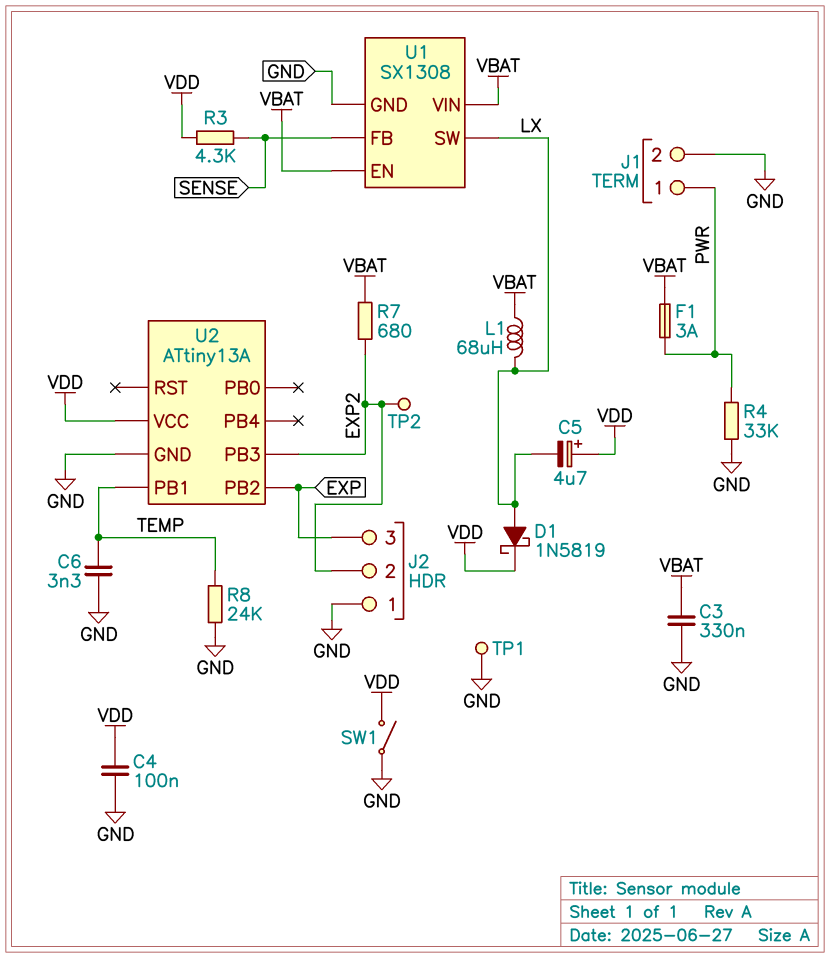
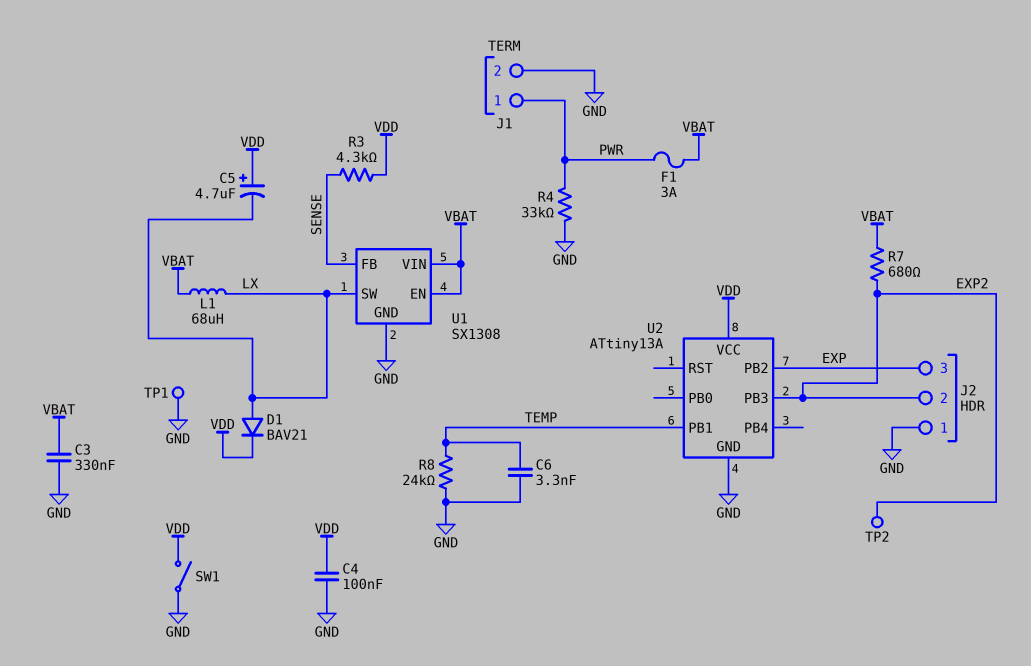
D1: schottky 1N5819 (A LX, K VDD) -> diode BAV21 (A LX, K VDD)

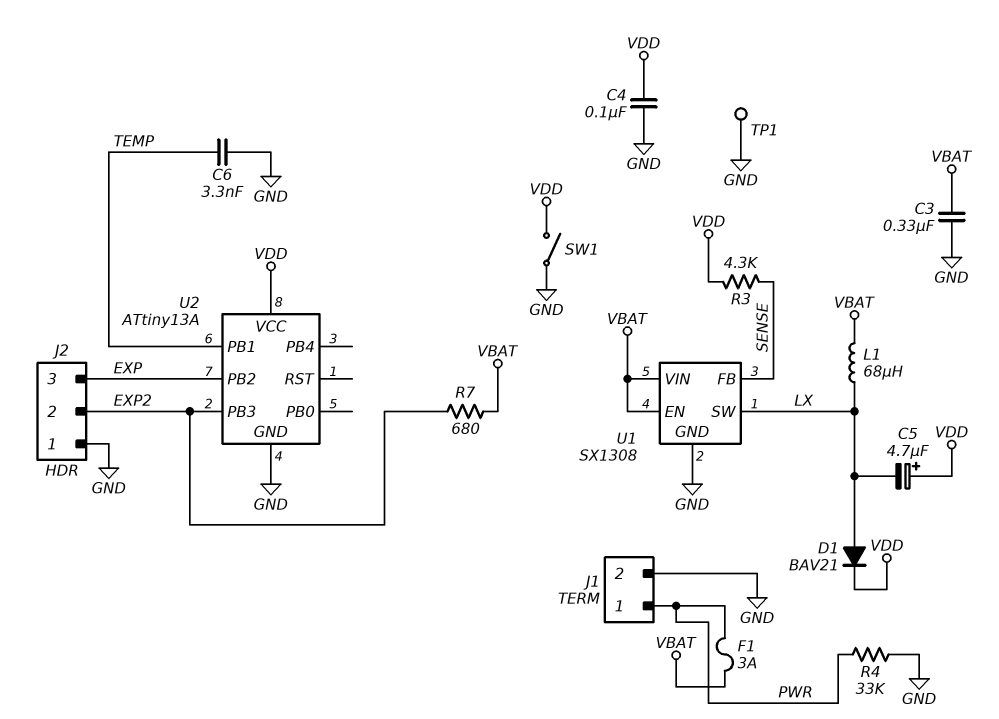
R8: 24k (GND, TEMP) -> none
TP2: test point (EXP2) -> none

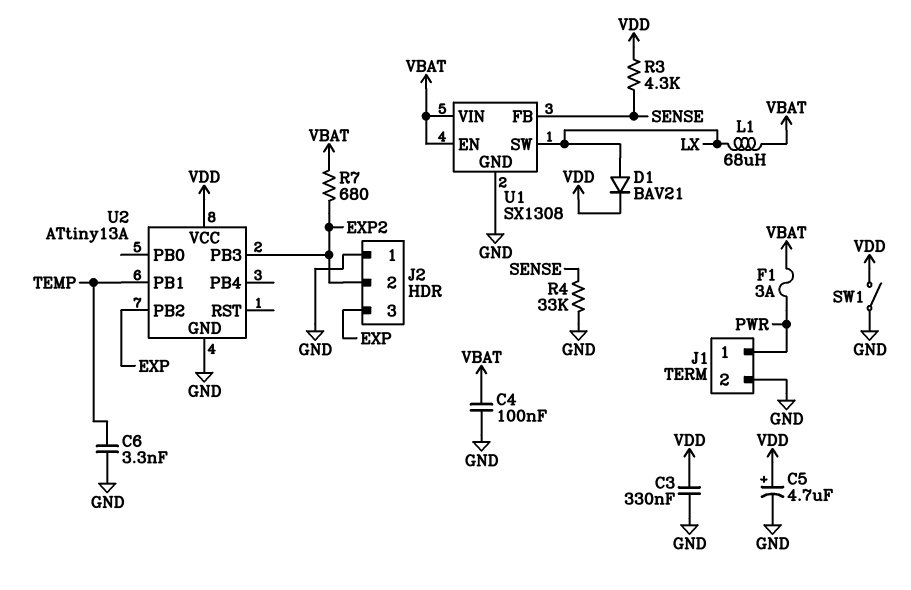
C3: 330nF (GND, VBAT) -> 330nF (GND, VDD)
C4: 100nF (GND, VDD) -> 100nF (GND, VBAT)
C5: 4.7uF (plus VDD, minus LX) -> 4.7uF (plus VDD, minus GND)
R4: 33k (GND, PWR) -> 33k (GND, SENSE)
TP1: test point (GND) -> none

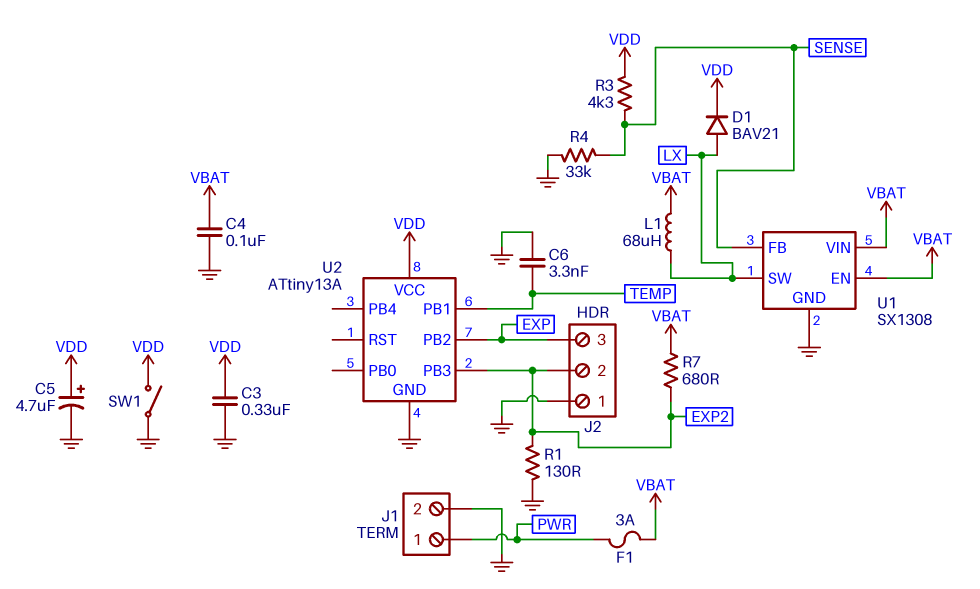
R1: none -> 130 (EXP2, GND)

